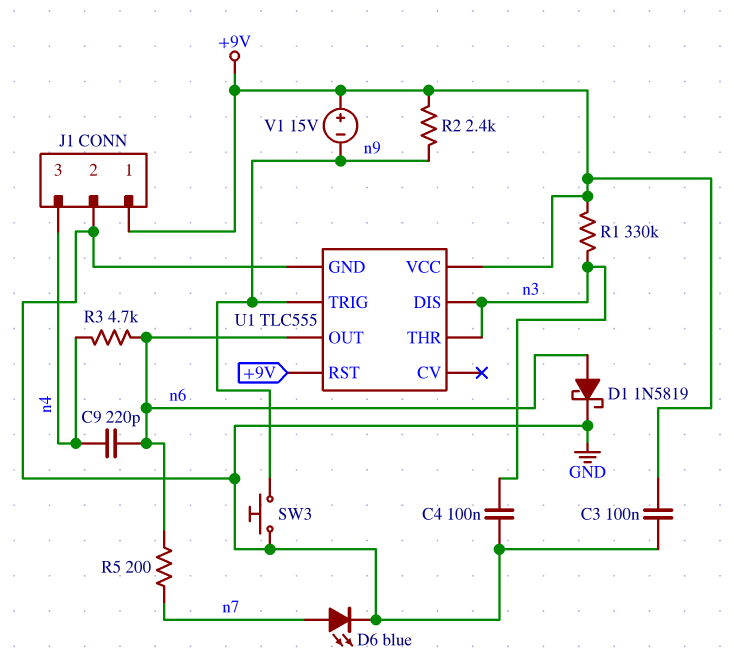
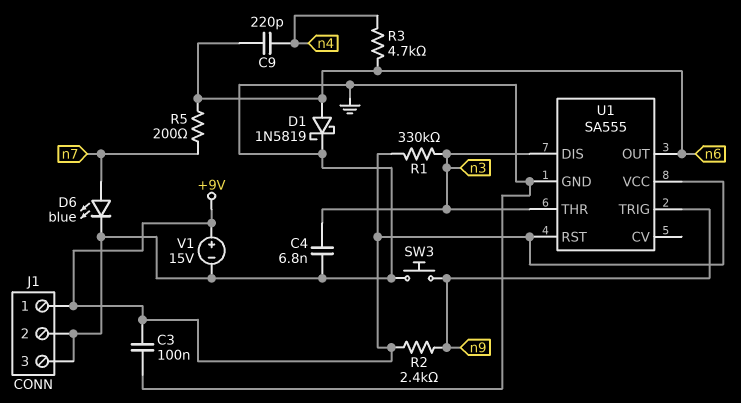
C4: 100nF (GND, n3) -> 6.8nF (GND, n3)
J1 pin 3: n4 -> GND
U1: TLC555 -> SA555
V1: 15V (plus +9V, minus n9) -> 15V (plus +9V, minus GND)

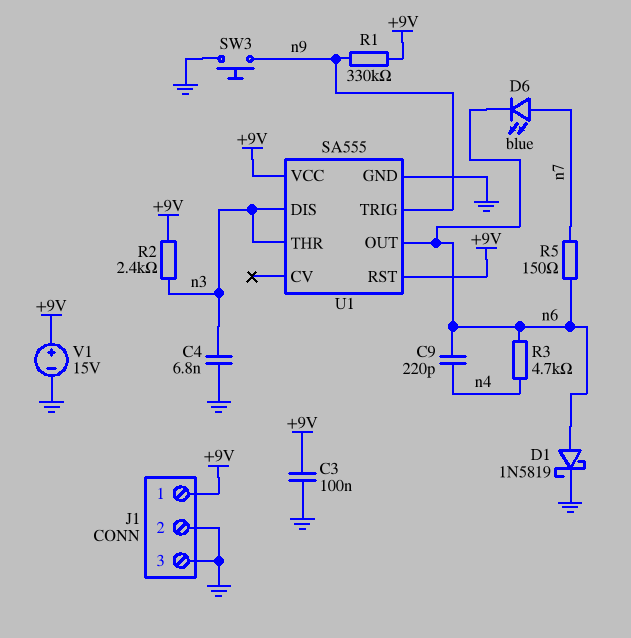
D6: LED blue (A n7, K GND) -> LED blue (A n7, K n6)
R1: 330k (+9V, n3) -> 330k (+9V, n9)
R2: 2.4k (+9V, n9) -> 2.4k (+9V, n3)
R5: 200 (n6, n7) -> 150 (n6, n7)

